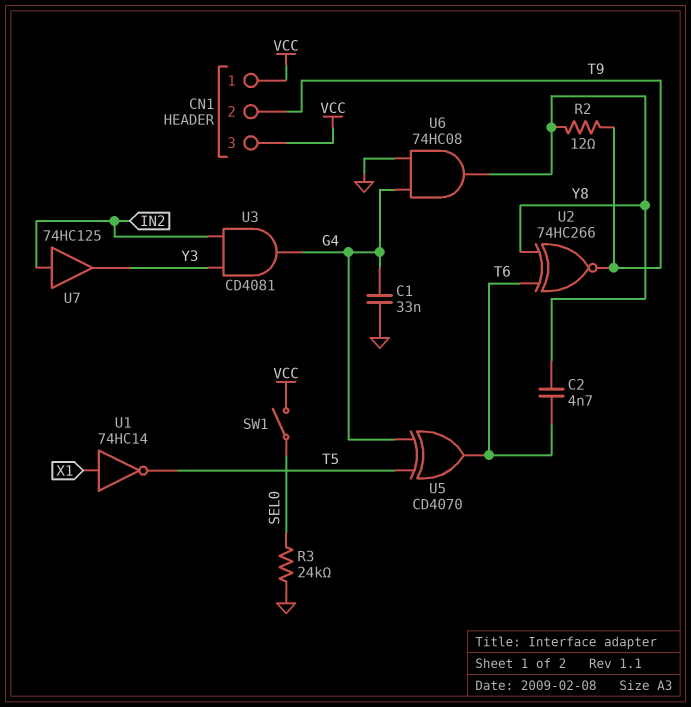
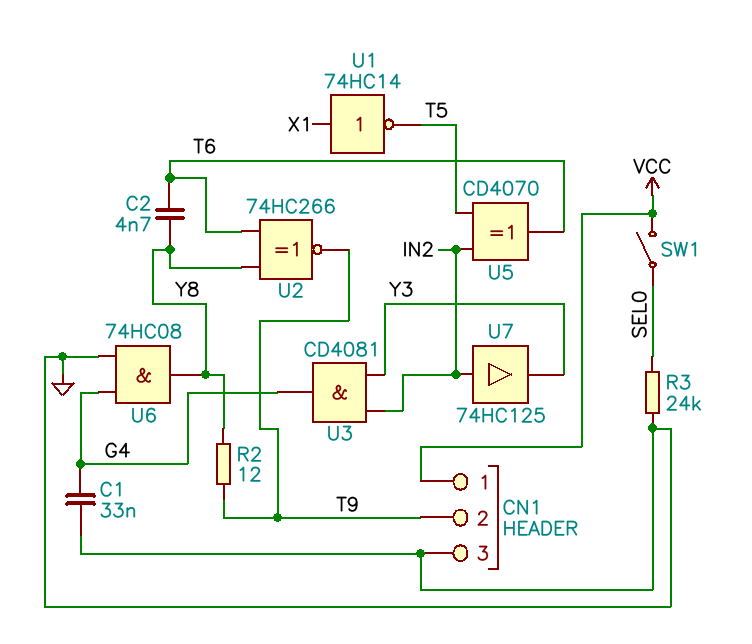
CN1 pin 3: VCC -> GND
U5: XOR CD4070 (in G4, in T5, out T6) -> XOR CD4070 (in IN2, in T5, out T6)

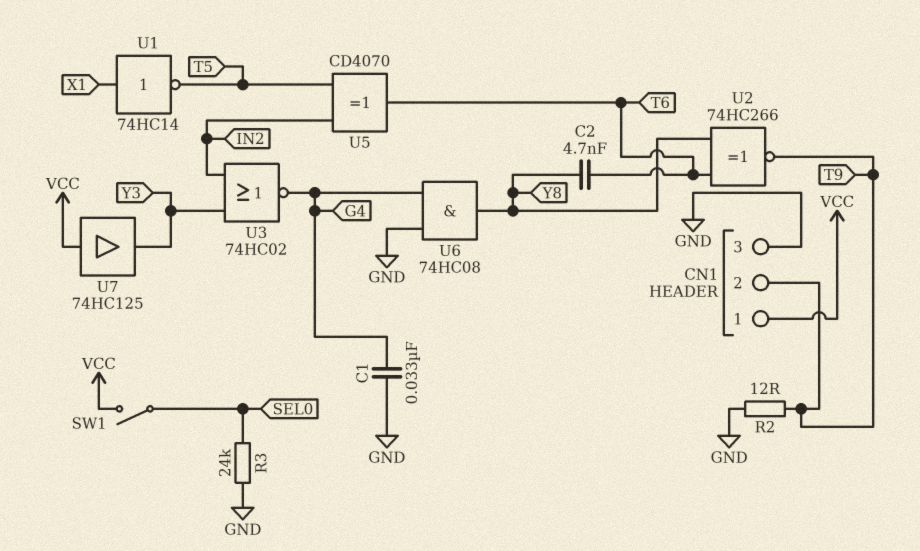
R2: 12 (T9, Y8) -> 12 (GND, T9)
U3: AND CD4081 (in IN2, in Y3, out G4) -> NOR 74HC02 (in IN2, in Y3, out G4)
U7: buffer 74HC125 (in IN2, out Y3) -> buffer 74HC125 (in VCC, out Y3)

